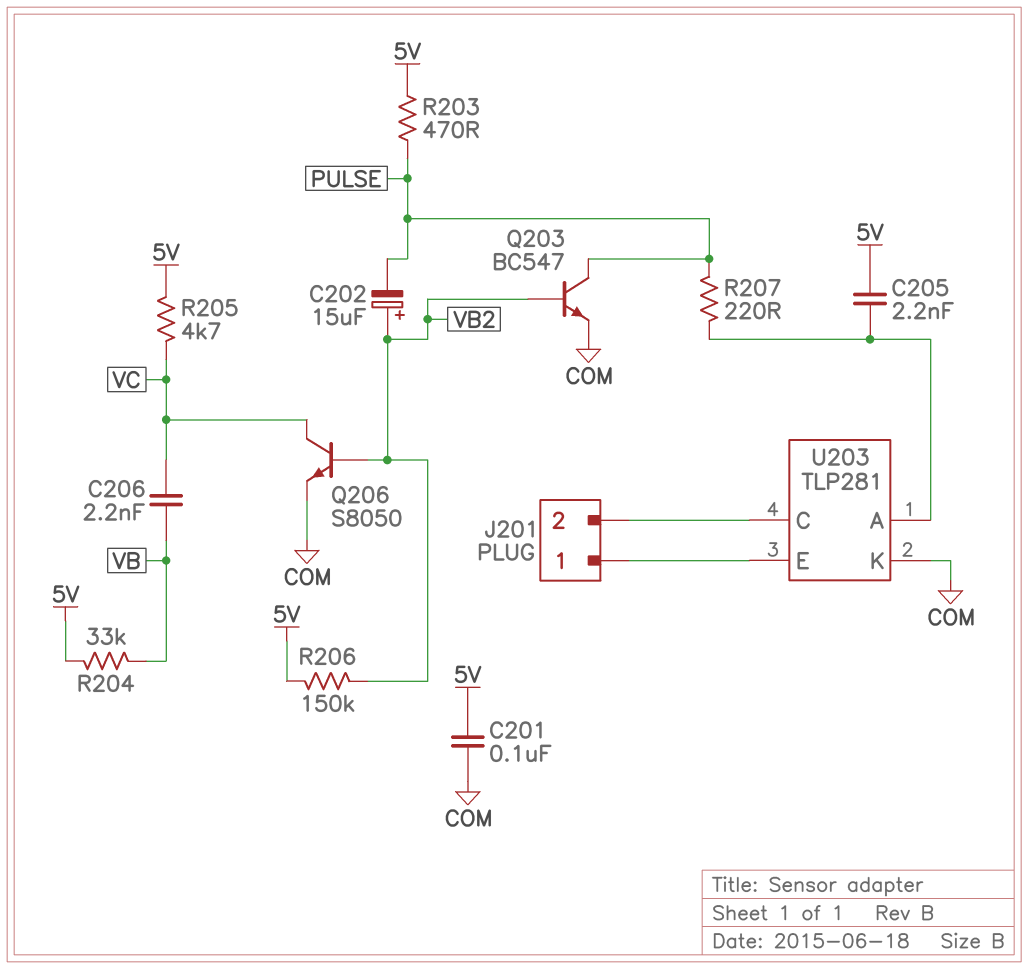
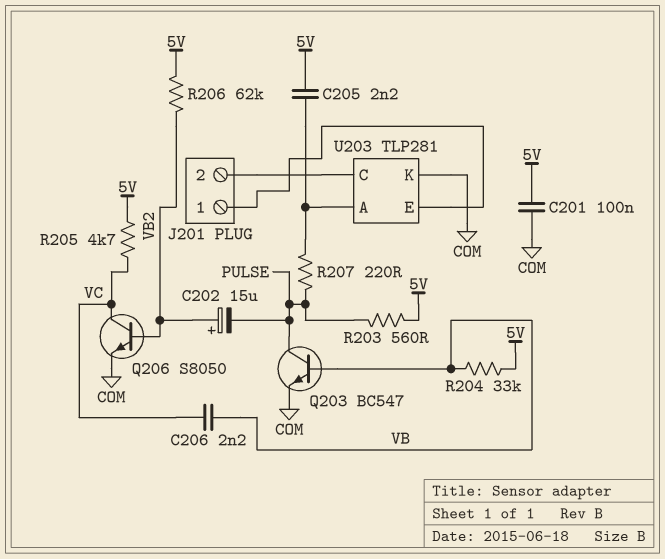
Q203: NPN BC547 (B VB2, C PULSE, E COM) -> NPN BC547 (B VB, C PULSE, E COM)
R203: 470 (5V, PULSE) -> 560 (5V, PULSE)
R206: 150k (5V, VB2) -> 62k (5V, VB2)

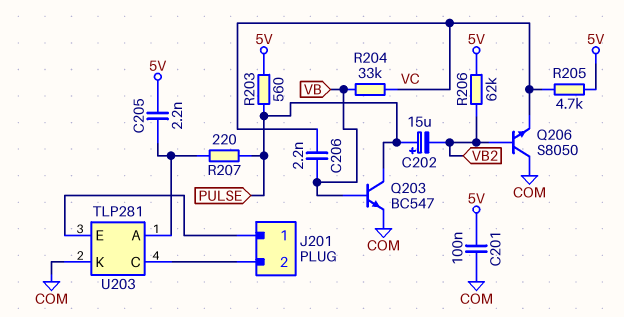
C202: 15uF (plus VB2, minus PULSE) -> 15uF (plus PULSE, minus VB2)
Q206: NPN S8050 (B VB2, C VC, E COM) -> NPN S8050 (B VB2, C COM, E VC)
R204: 33k (5V, VB) -> 33k (VB, VC)

